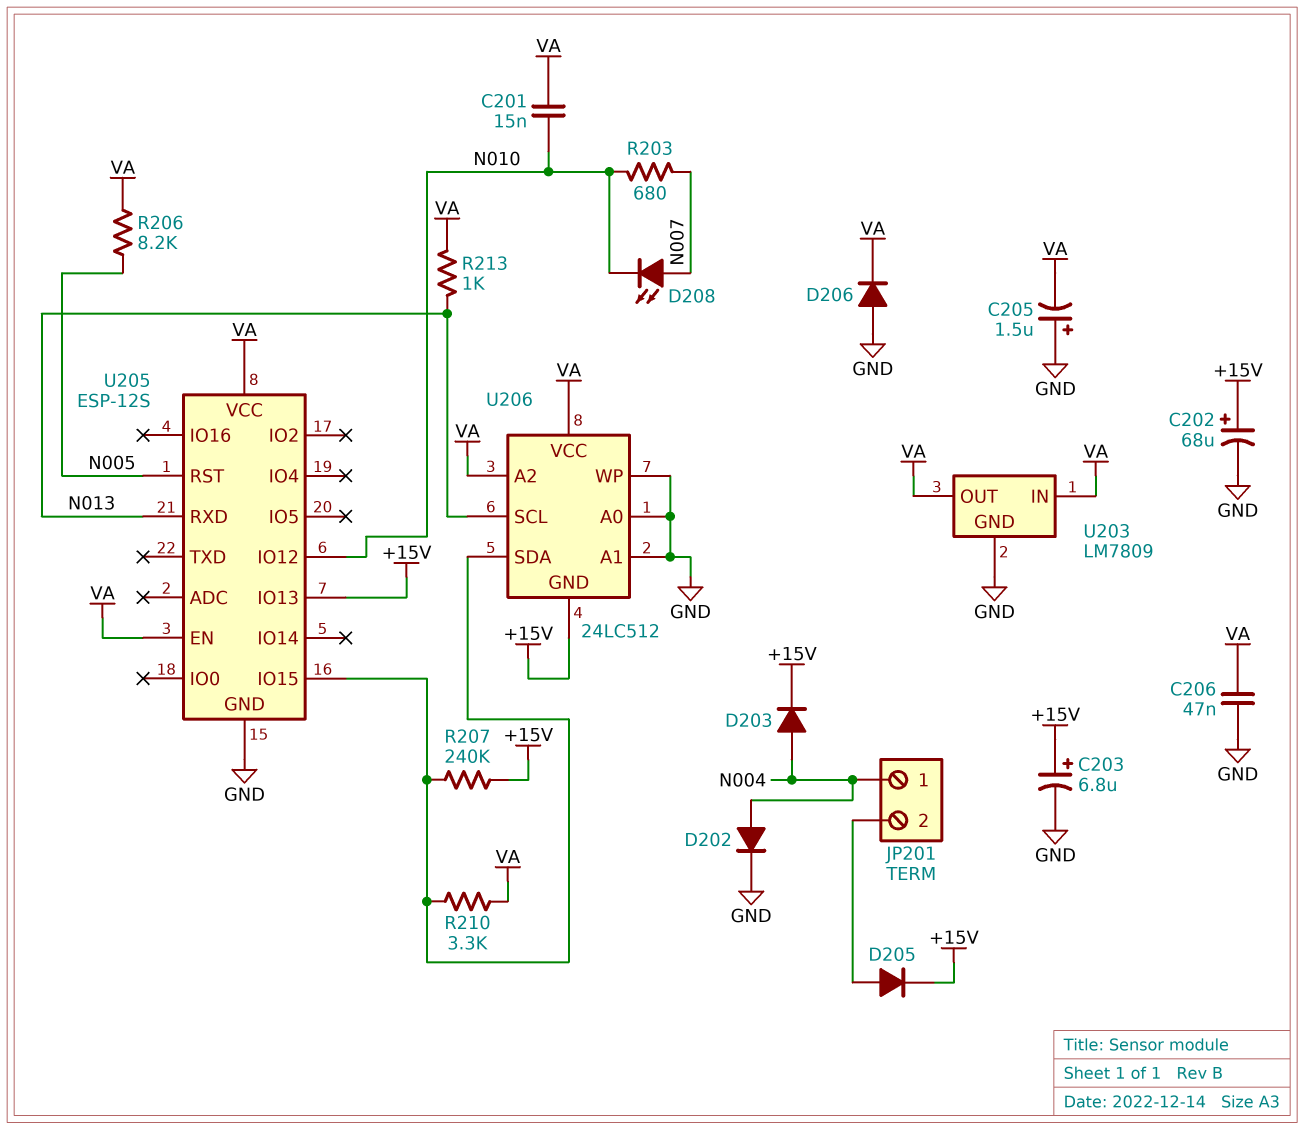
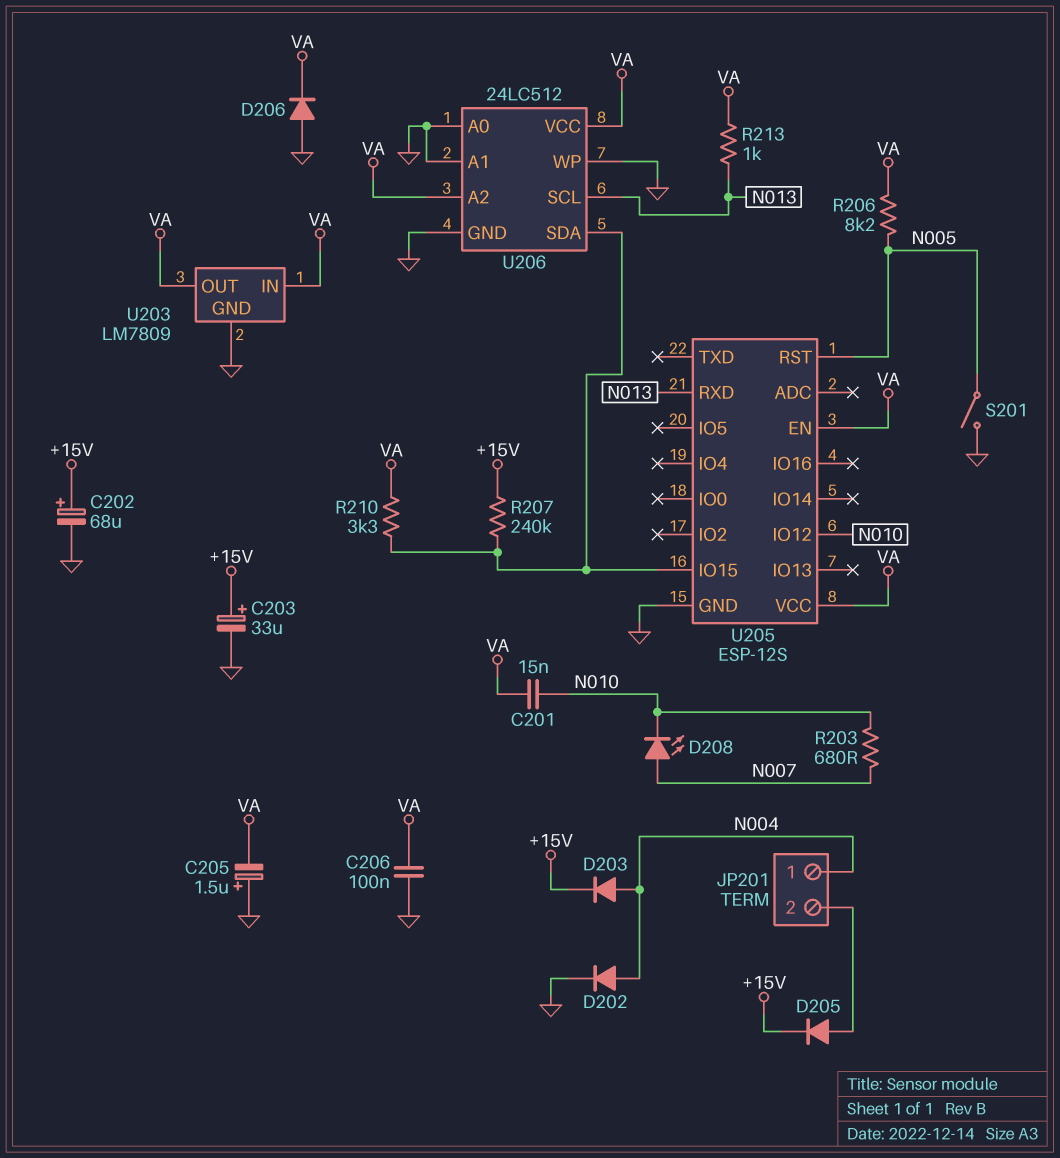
C203: 6.8uF (plus +15V, minus GND) -> 33uF (plus +15V, minus GND)
C206: 47nF (GND, VA) -> 100nF (GND, VA)
S201: none -> switch (GND, N005)
U205 pin IO13: +15V -> none
U206 pin GND: +15V -> GND

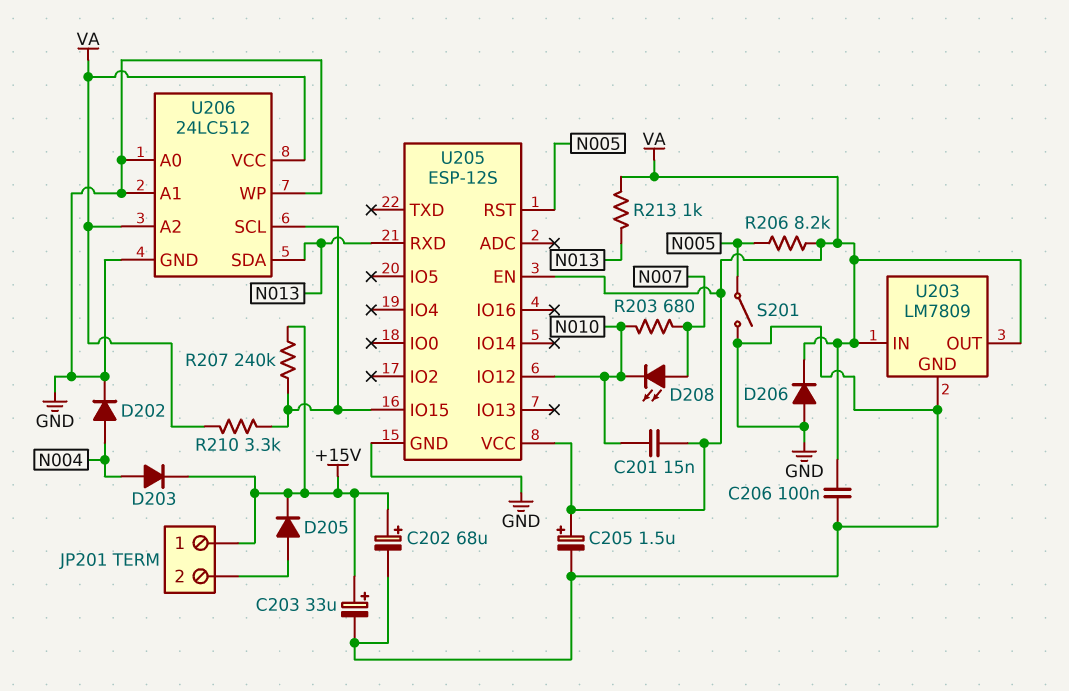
C205: 1.5uF (plus GND, minus VA) -> 1.5uF (plus VA, minus GND)
JP201 pin 1: N004 -> +15V
U206 pin SCL: N013 -> U205/IO15
U206 pin SDA: U205/IO15 -> N013

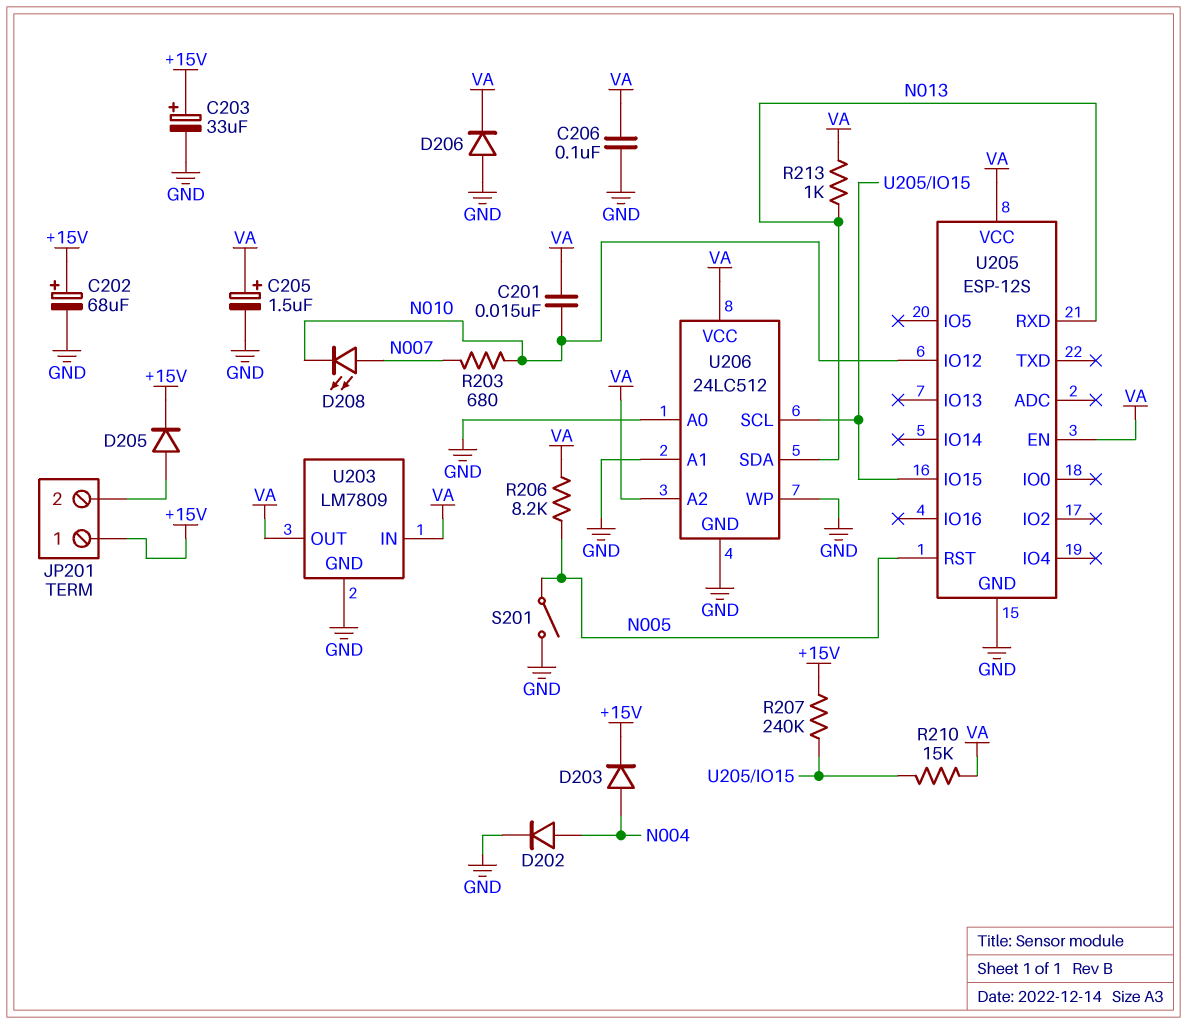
R210: 3.3k (U205/IO15, VA) -> 15k (U205/IO15, VA)

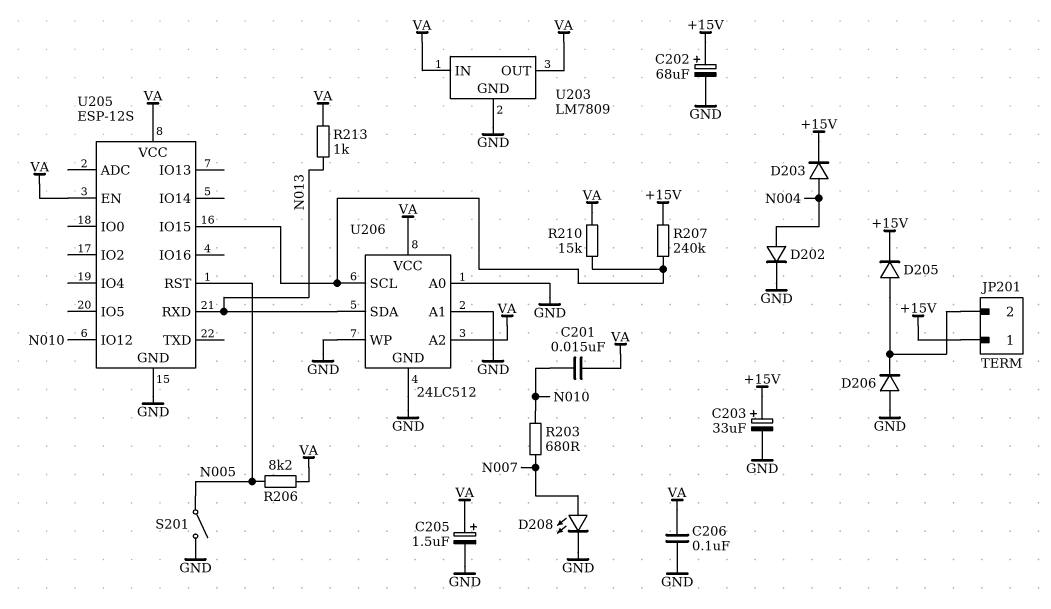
D206: diode (A GND, K VA) -> diode (A GND, K JP201/2)
D208: LED (A N007, K N010) -> LED (A N007, K GND)

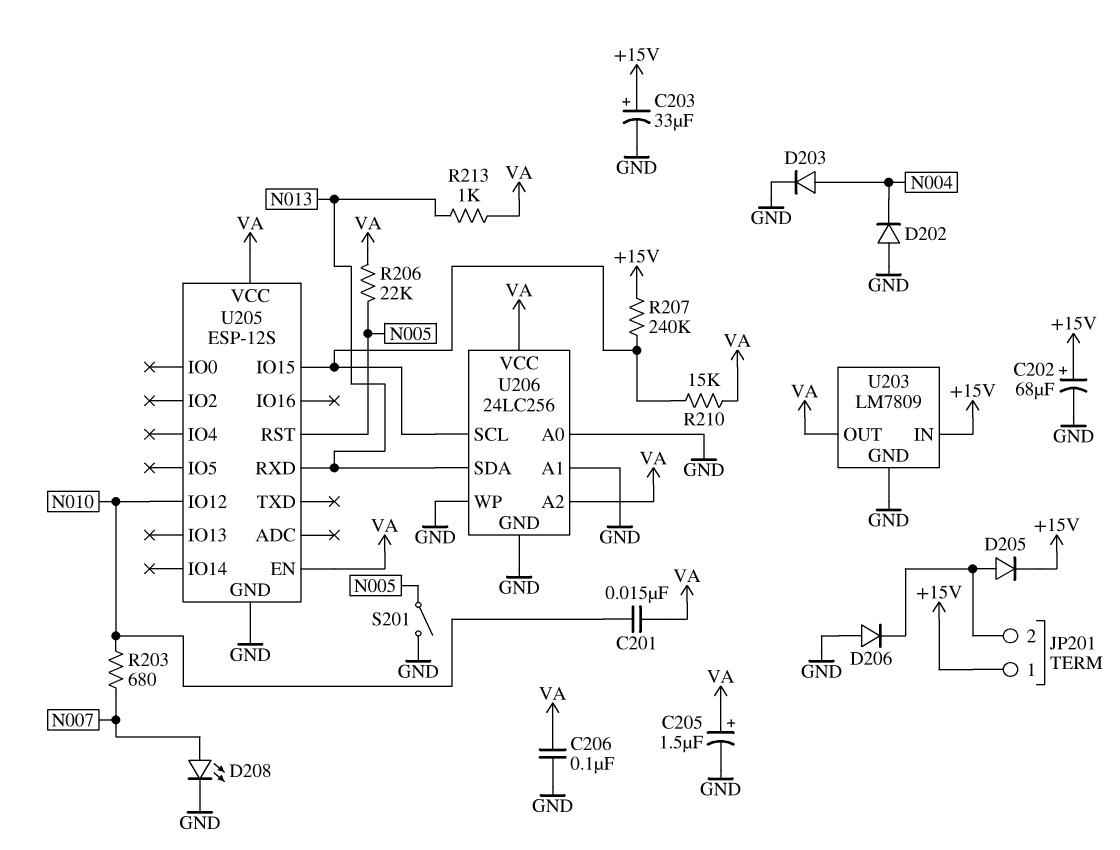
D202: diode (A N004, K GND) -> diode (A GND, K N004)
D203: diode (A N004, K +15V) -> diode (A N004, K GND)
R206: 8.2k (N005, VA) -> 22k (N005, VA)
U203 pin IN: VA -> +15V
U206: 24LC512 -> 24LC256

